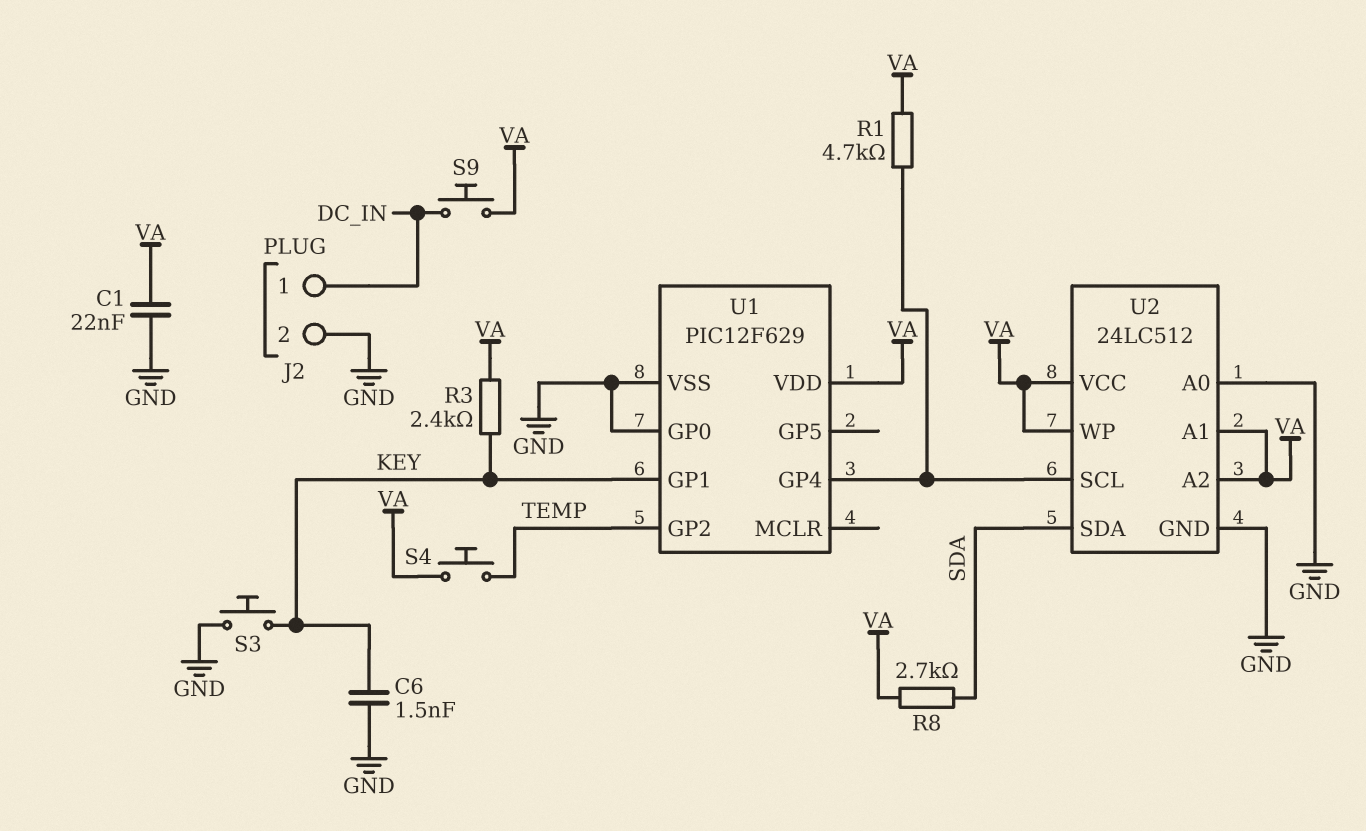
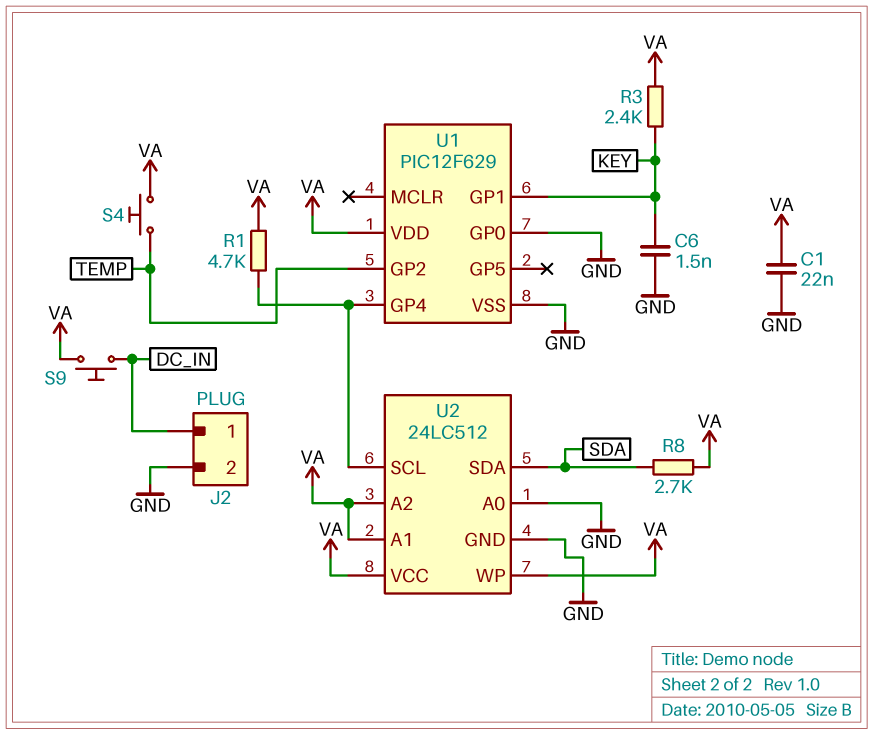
S3: button (GND, KEY) -> none

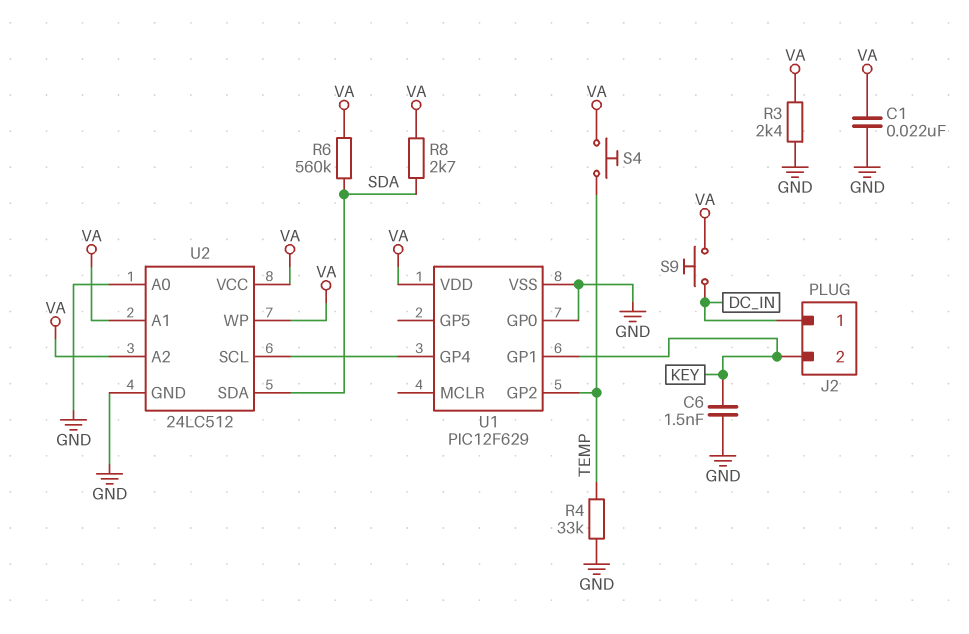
J2 pin 2: GND -> KEY
R1: 4.7k (U1/GP4, VA) -> none
R3: 2.4k (KEY, VA) -> 2.4k (GND, VA)
R4: none -> 33k (GND, TEMP)
R6: none -> 560k (SDA, VA)

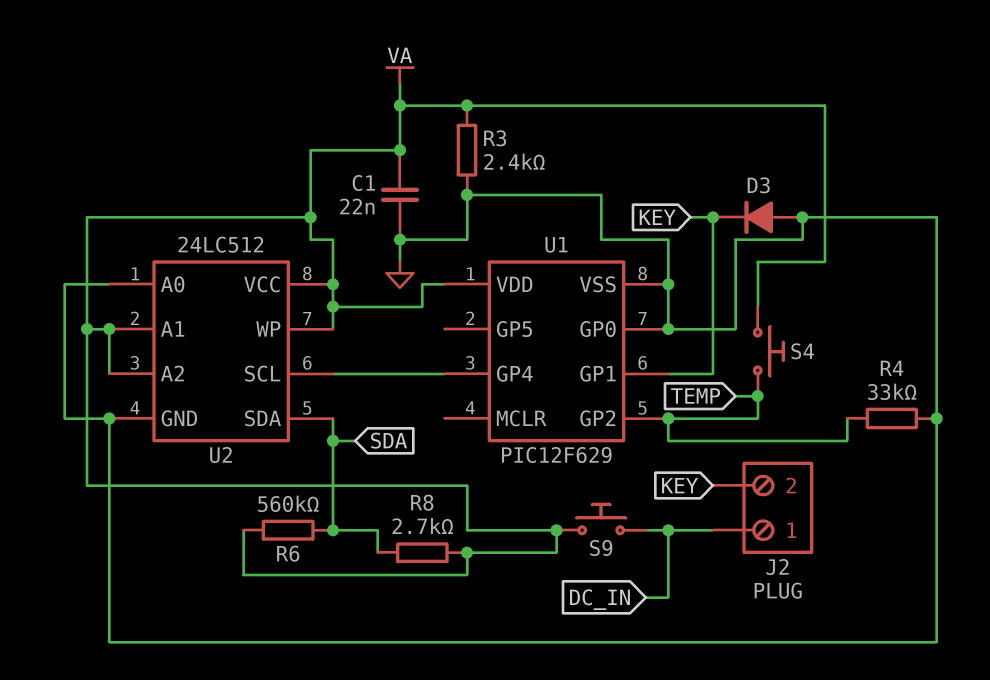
C6: 1.5nF (GND, KEY) -> none
D3: none -> diode (A GND, K KEY)

